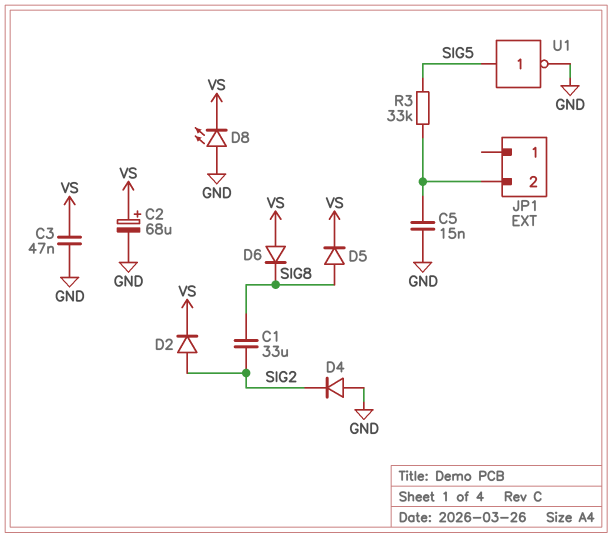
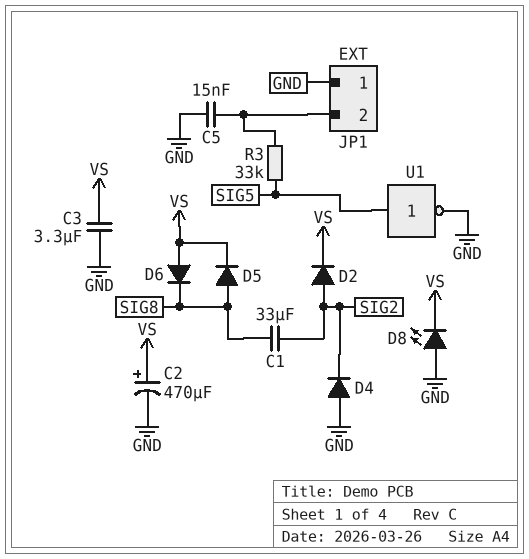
C2: 68uF (plus VS, minus GND) -> 470uF (plus VS, minus GND)
C3: 47nF (GND, VS) -> 3.3uF (GND, VS)
JP1 pin 1: none -> GND

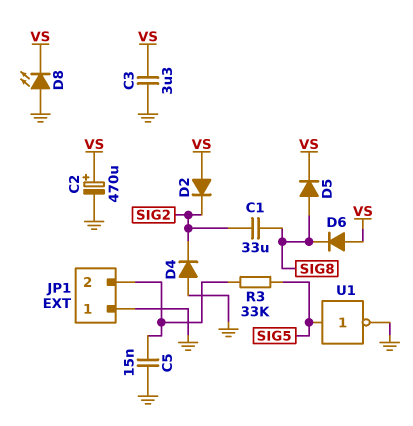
D2: diode (A SIG2, K VS) -> diode (A VS, K SIG2)

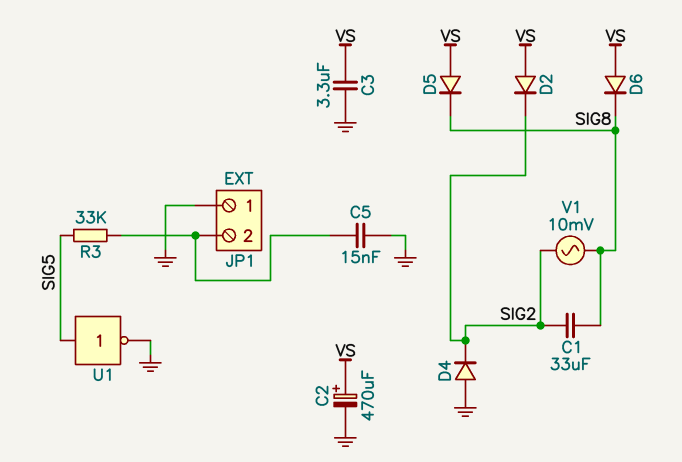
D5: diode (A SIG8, K VS) -> diode (A VS, K SIG8)
D8: LED (A GND, K VS) -> none
V1: none -> AC 10mV (SIG2, SIG8)

